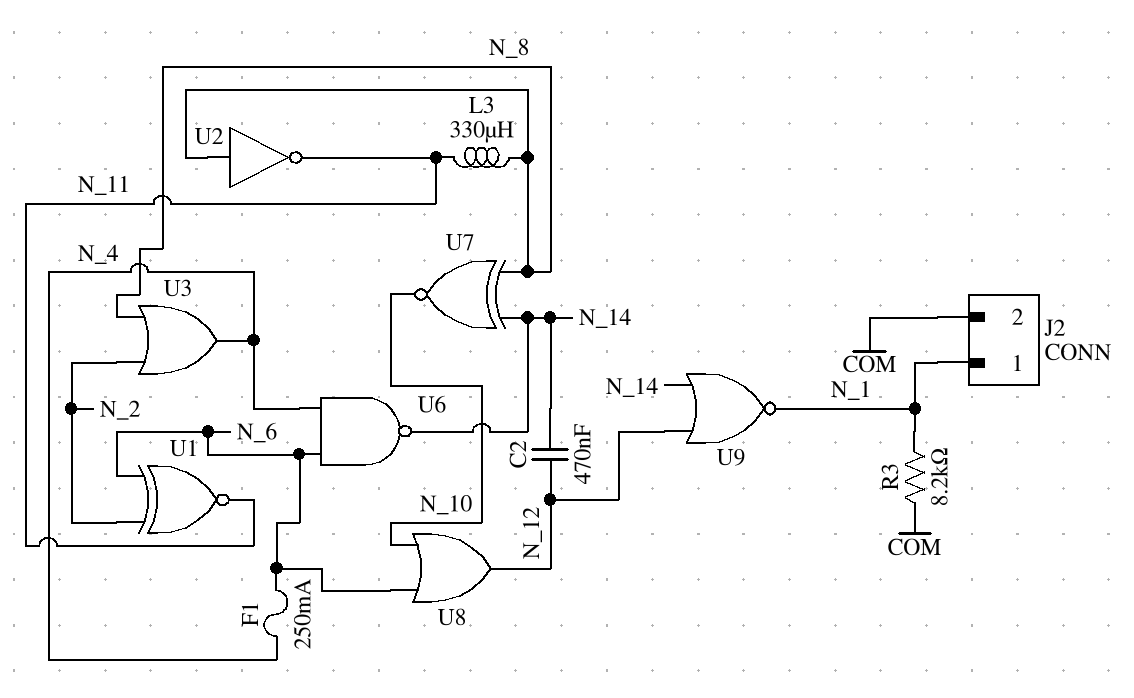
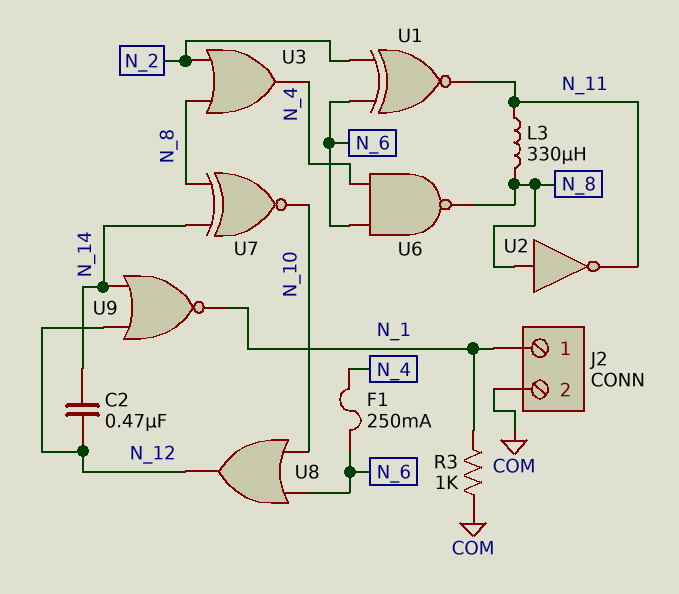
R3: 8.2k (COM, N_1) -> 1k (COM, N_1)
U6: NAND (in N_4, in N_6, out N_14) -> NAND (in N_4, in N_6, out N_8)

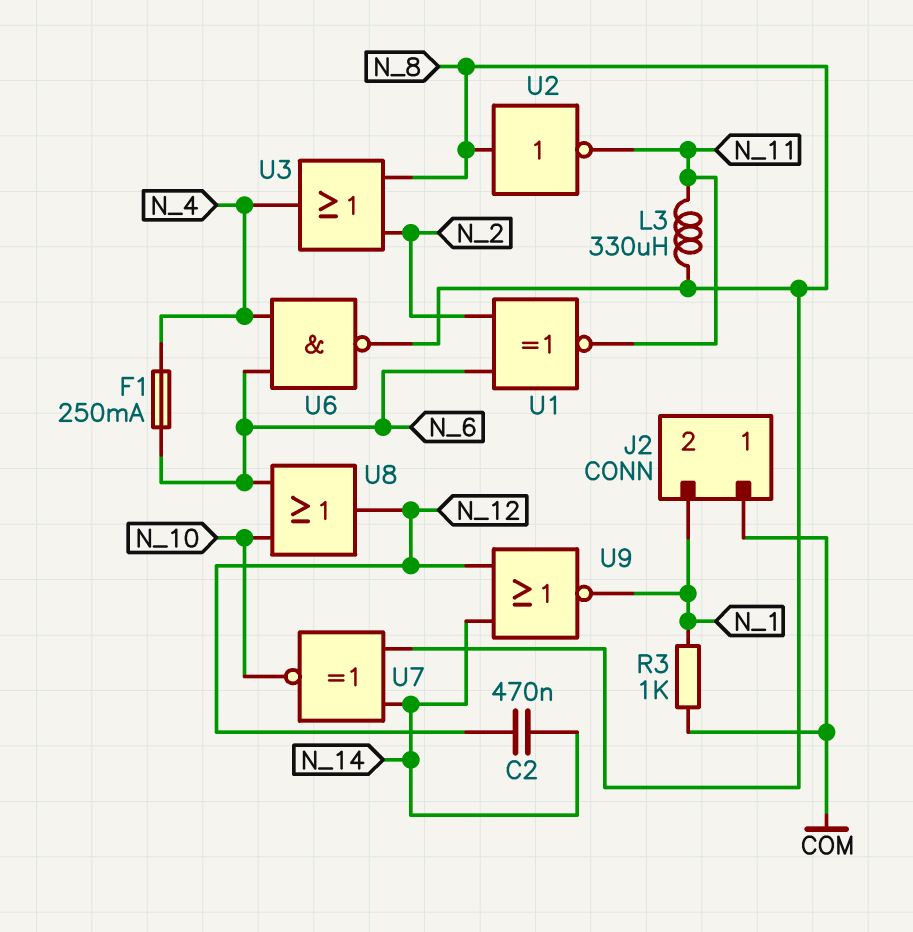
J2 pin 1: N_1 -> COM
J2 pin 2: COM -> N_1

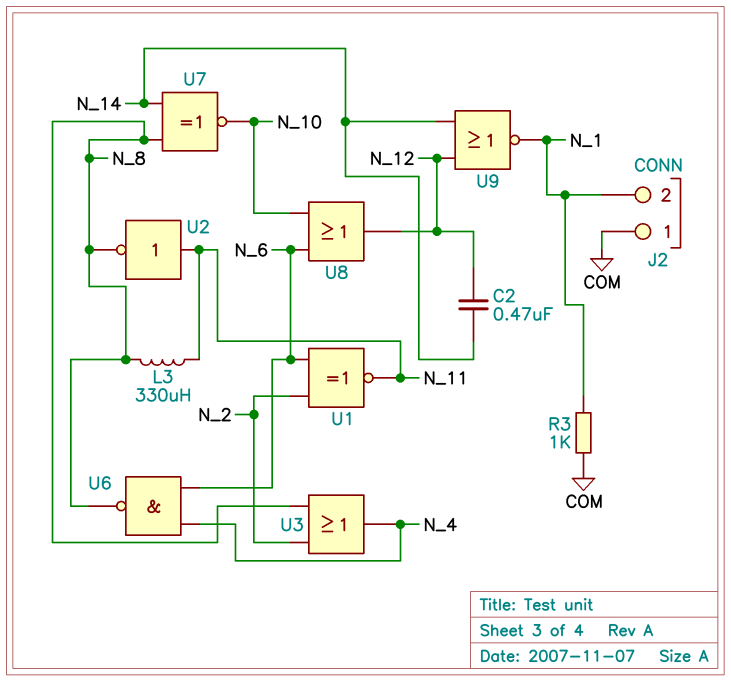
F1: 250mA (N_4, N_6) -> none
U2: NOT (in N_8, out N_11) -> NOT (in N_11, out N_8)

